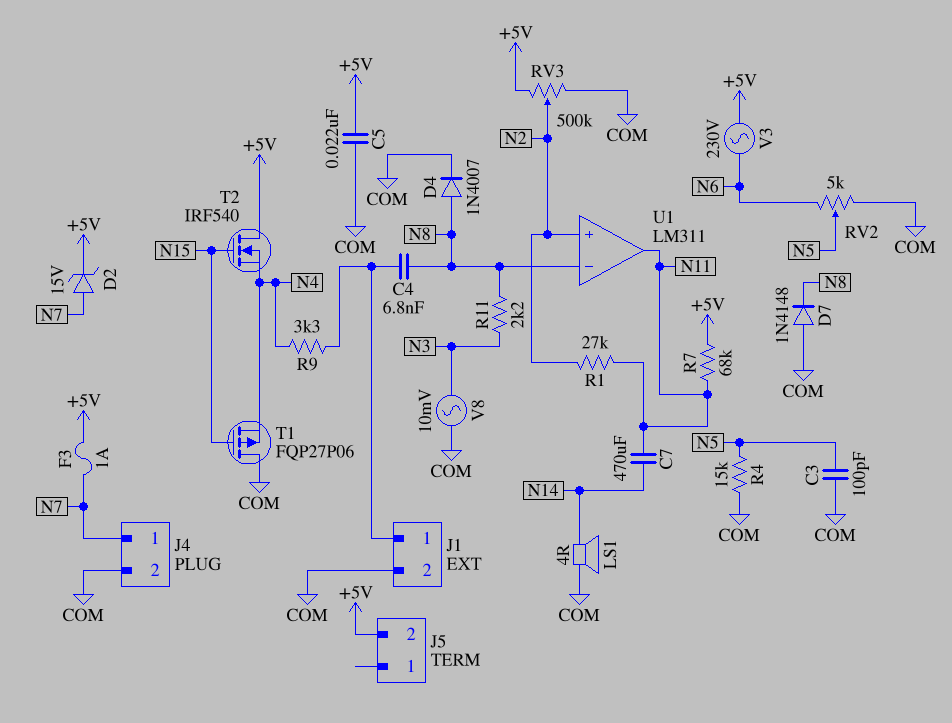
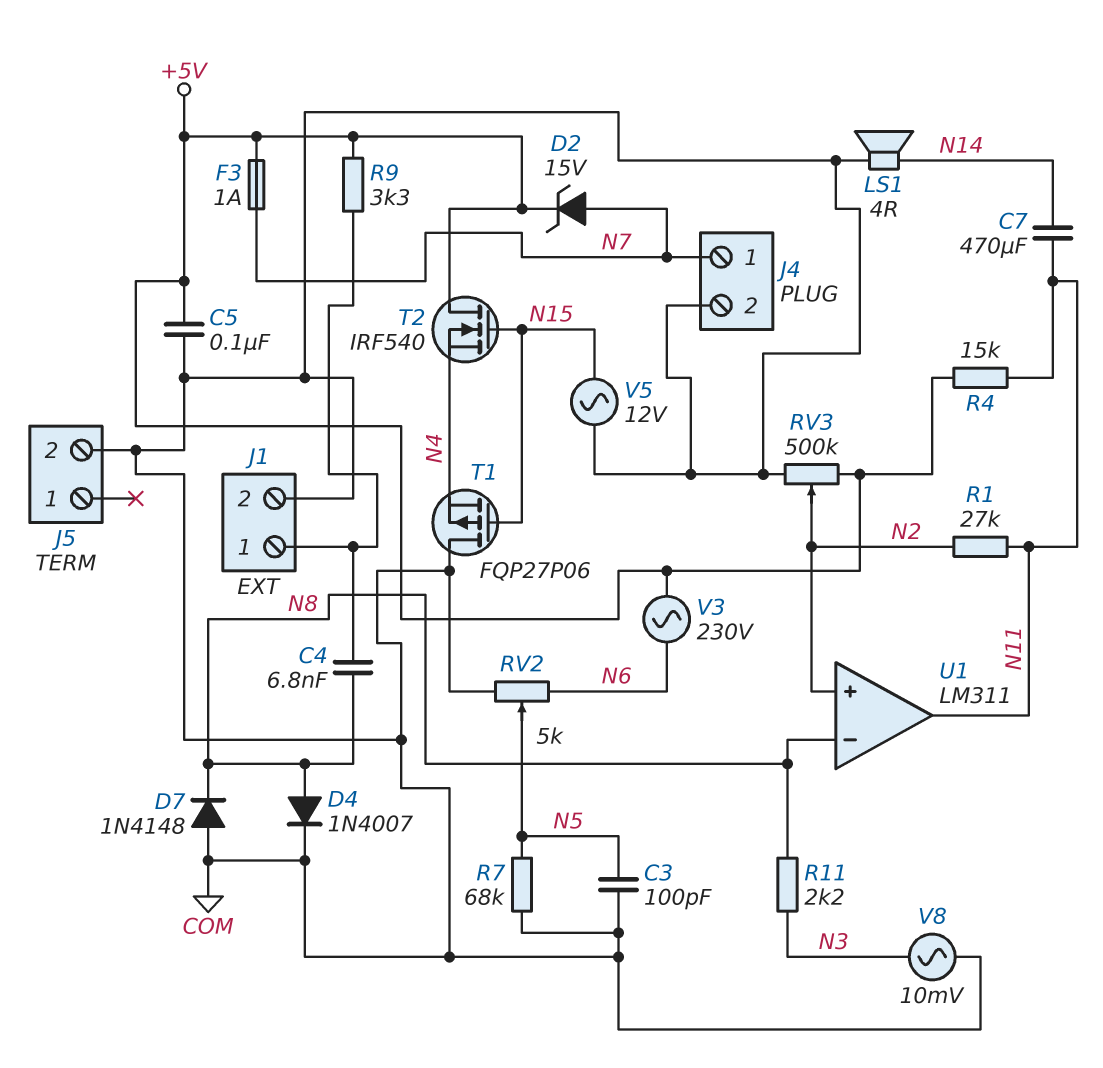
C5: 22nF (+5V, COM) -> 100nF (+5V, COM)
J5 pin 2: +5V -> COM
R4: 15k (COM, N5) -> 15k (+5V, N11)
R7: 68k (+5V, N11) -> 68k (COM, N5)
R9: 3.3k (J1/1, N4) -> 3.3k (+5V, J1/1)
V5: none -> AC 12V (COM, N15)

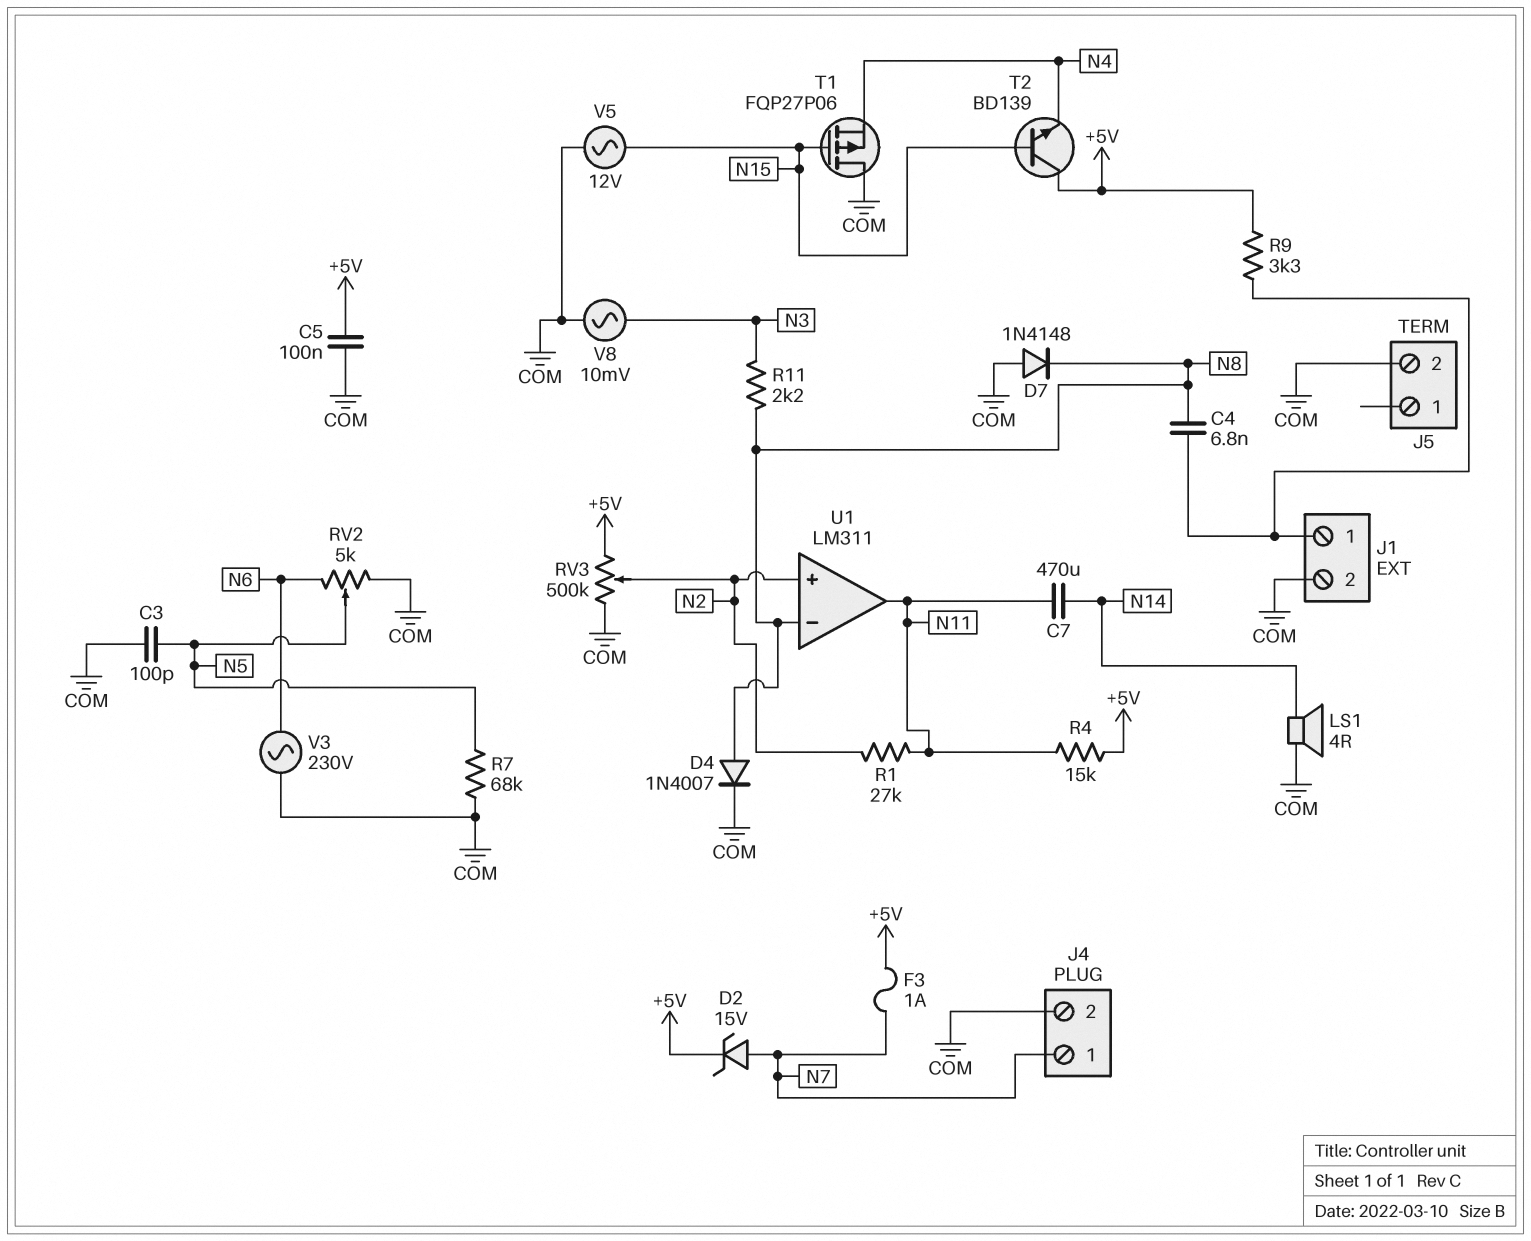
T2: NMOS IRF540 (G N15, D +5V, S N4) -> NPN BD139 (B N15, C +5V, E N4)
V3: AC 230V (+5V, N6) -> AC 230V (COM, N6)

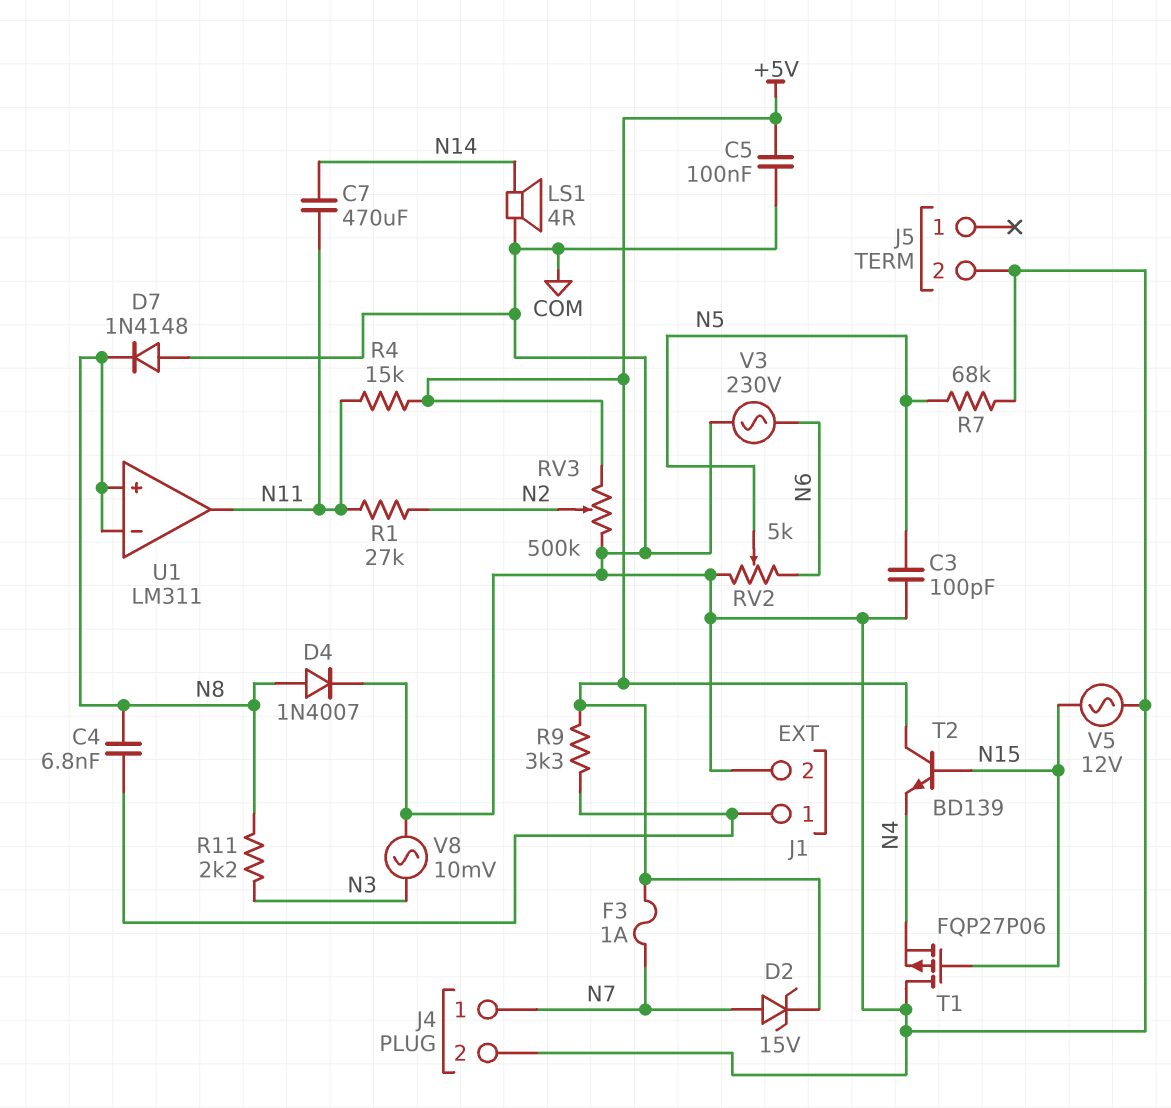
U1 pin in+: N2 -> N8

